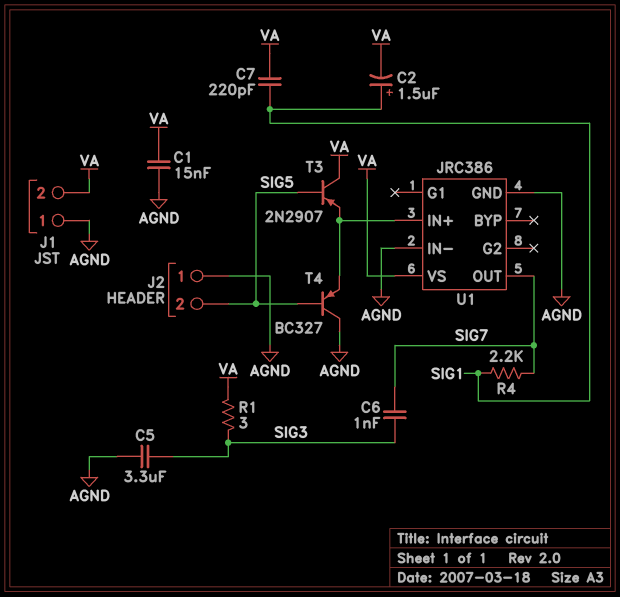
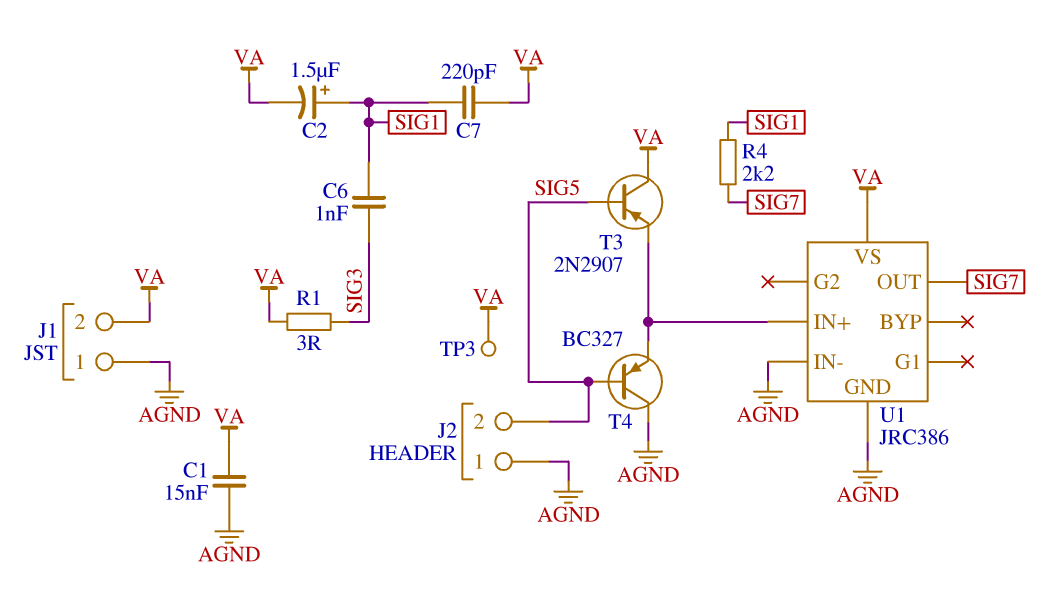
C5: 3.3uF (AGND, SIG3) -> none
C6: 1nF (SIG3, SIG7) -> 1nF (SIG1, SIG3)
TP3: none -> test point (VA)

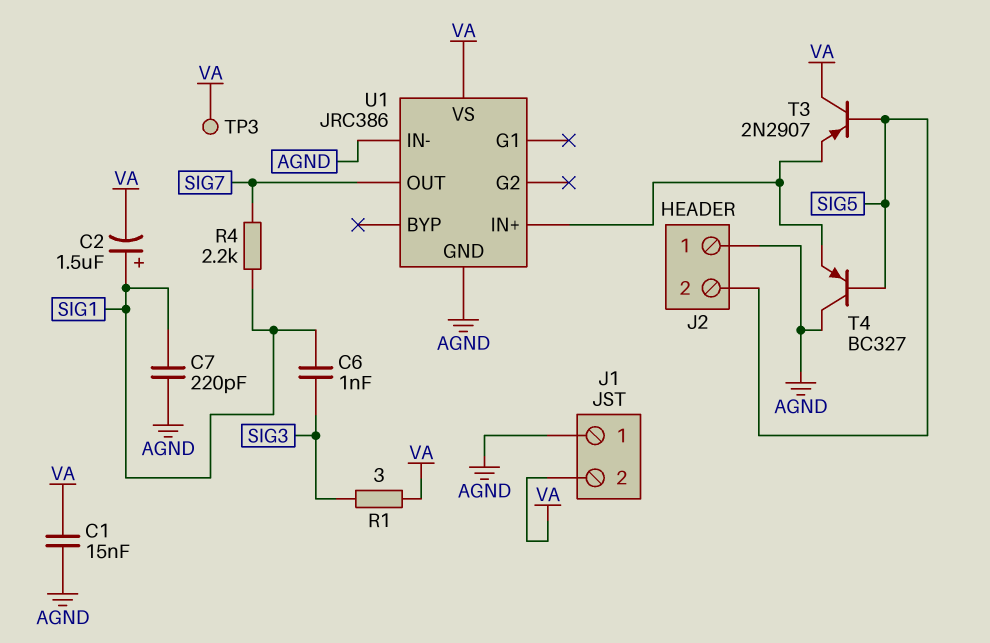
C7: 220pF (SIG1, VA) -> 220pF (AGND, SIG1)

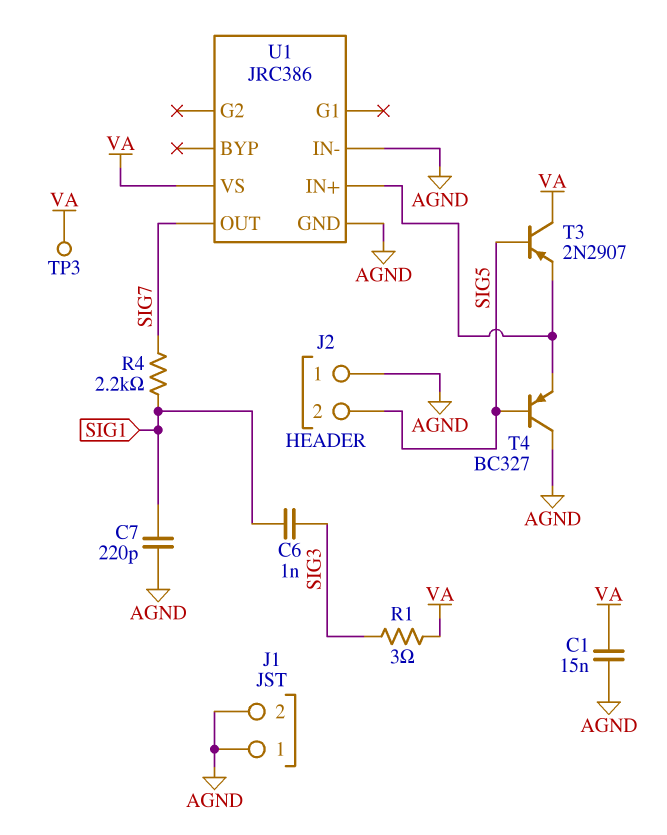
C2: 1.5uF (plus SIG1, minus VA) -> none
J1 pin 2: VA -> AGND

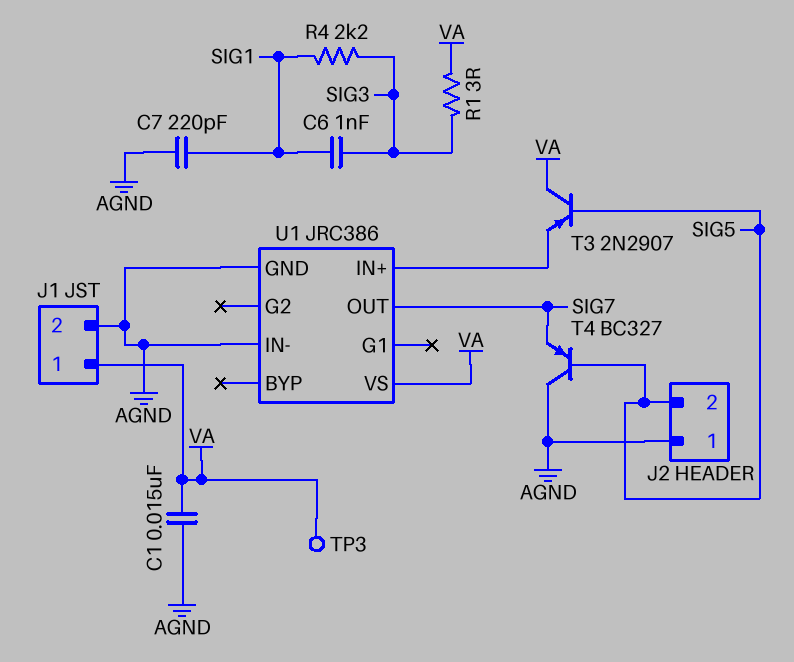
J1 pin 1: AGND -> VA
R4: 2.2k (SIG1, SIG7) -> 2.2k (SIG1, SIG3)
T4: PNP BC327 (B SIG5, C AGND, E U1/IN+) -> PNP BC327 (B SIG5, C AGND, E SIG7)

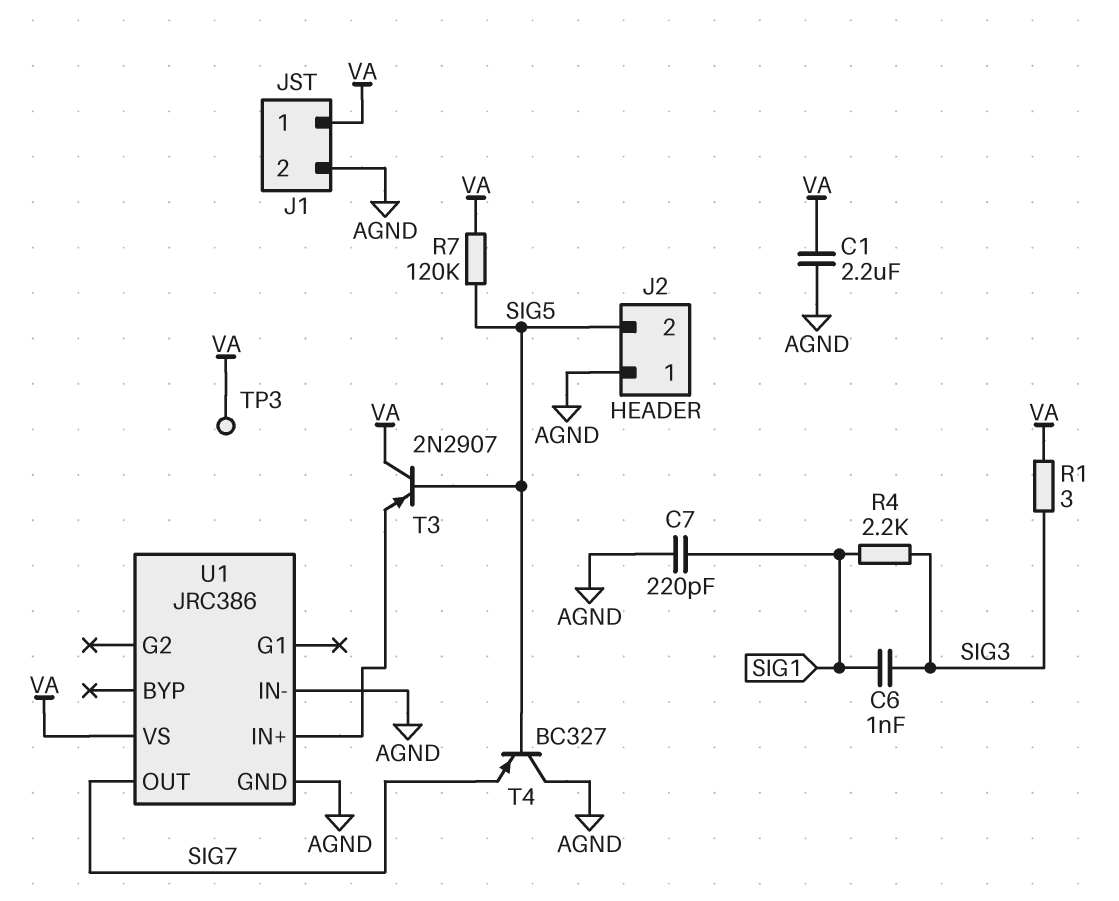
C1: 15nF (AGND, VA) -> 2.2uF (AGND, VA)
R7: none -> 120k (SIG5, VA)

